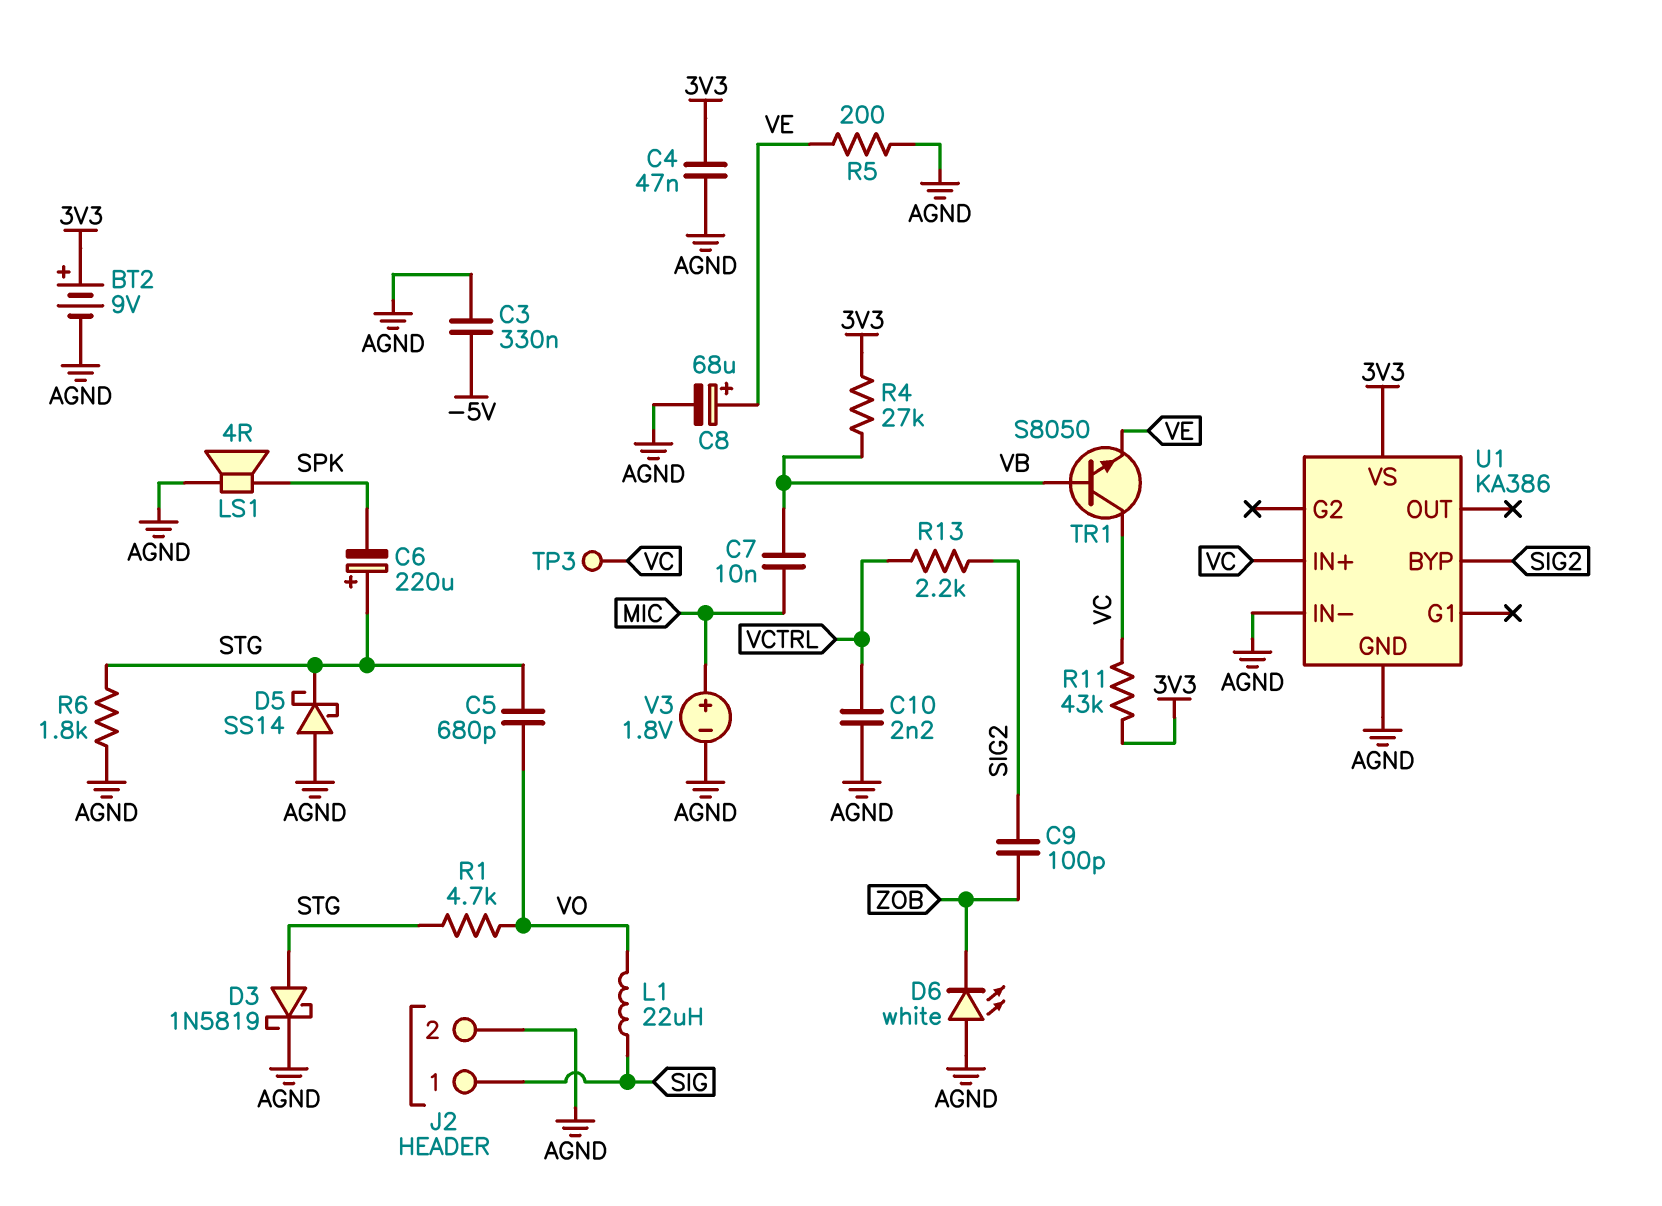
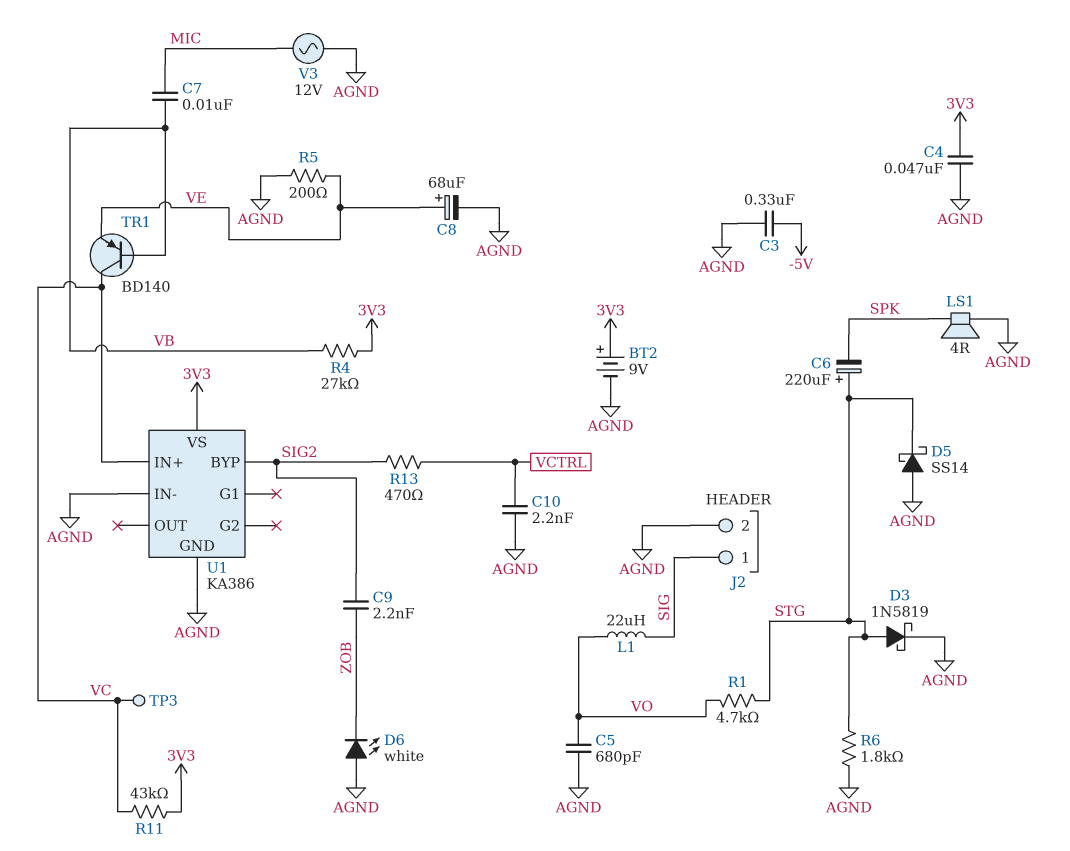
C5: 680pF (STG, VO) -> 680pF (AGND, VO)
C9: 100pF (SIG2, ZOB) -> 2.2nF (SIG2, ZOB)
R13: 2.2k (SIG2, VCTRL) -> 470 (SIG2, VCTRL)
TR1: NPN S8050 (B VB, C VC, E VE) -> PNP BD140 (B VB, C VC, E VE)
V3: 1.8V (plus MIC, minus AGND) -> AC 12V (AGND, MIC)

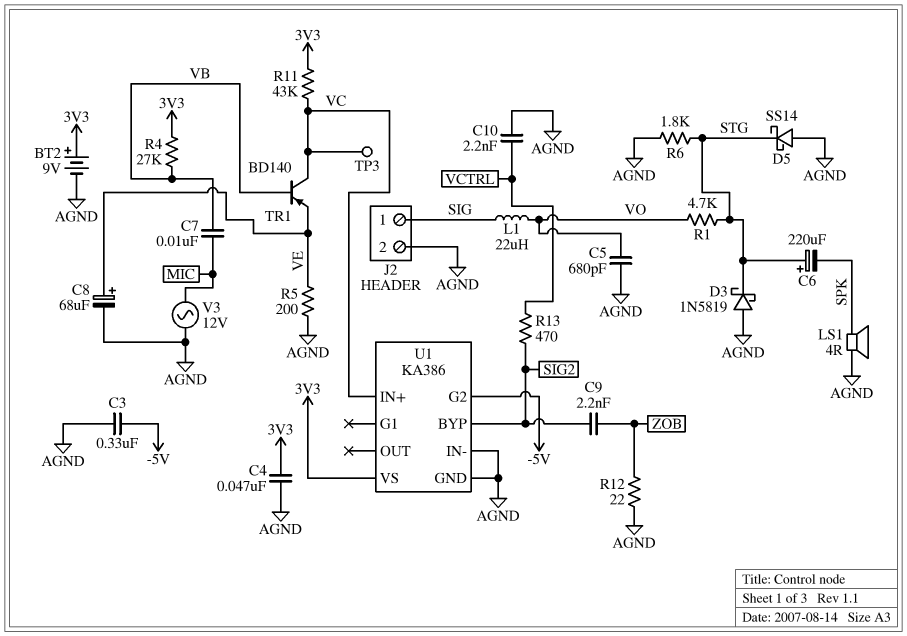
D3: schottky 1N5819 (A STG, K AGND) -> schottky 1N5819 (A AGND, K STG)
D6: LED white (A AGND, K ZOB) -> none
R12: none -> 22 (AGND, ZOB)
U1 pin G2: none -> -5V

